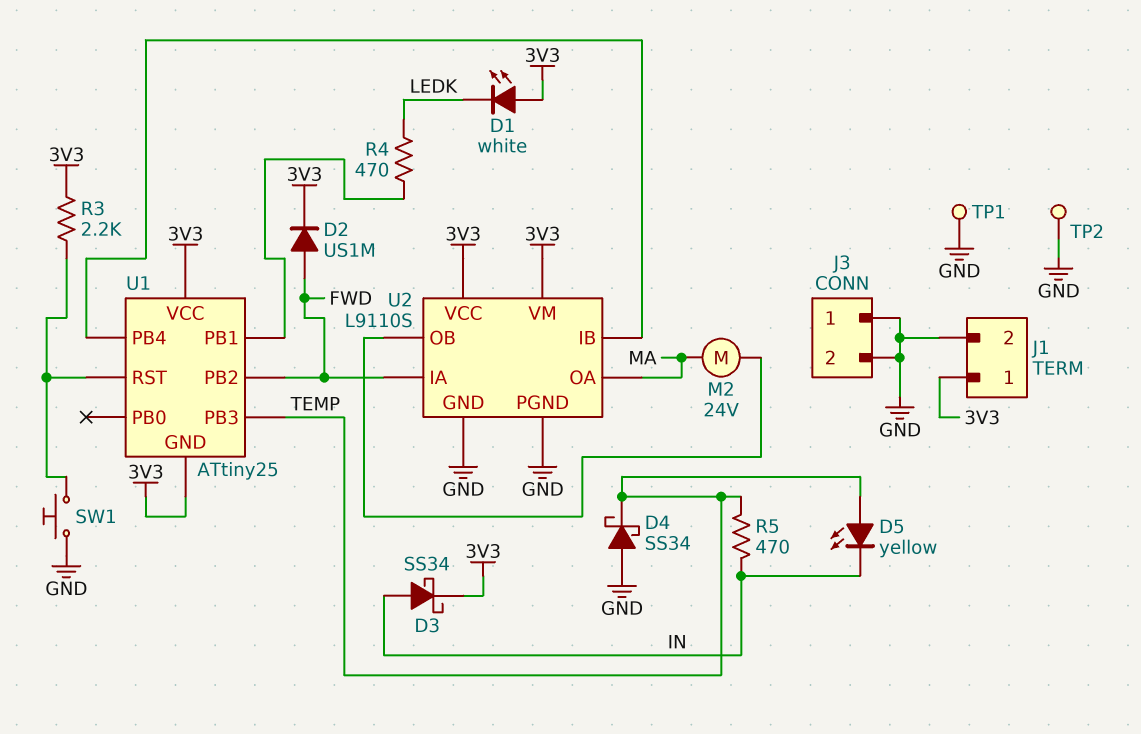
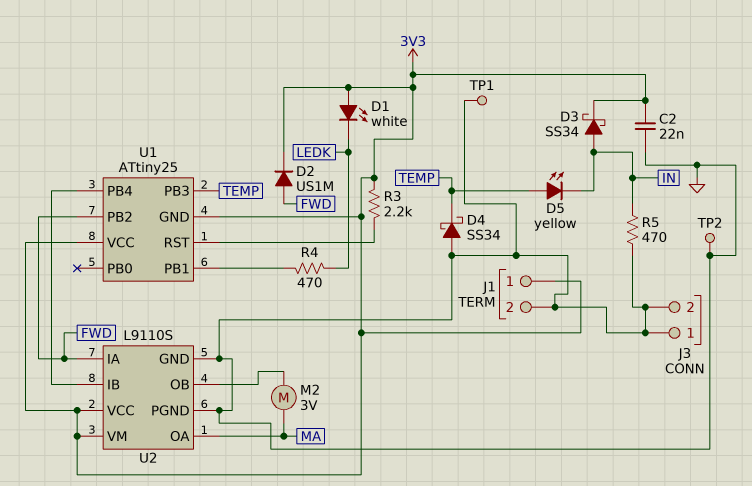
C2: none -> 22nF (3V3, GND)
M2: motor 24V (MA, U2/OB) -> motor 3V (MA, U2/OB)
R5: 470 (IN, TEMP) -> 470 (GND, IN)
SW1: button (GND, U1/RST) -> none

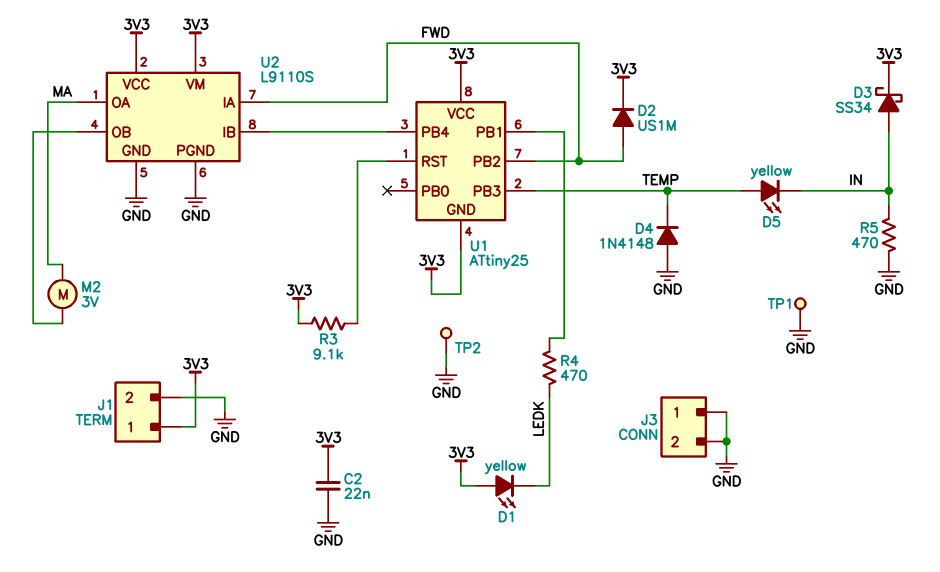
D1: LED white (A 3V3, K LEDK) -> LED yellow (A 3V3, K LEDK)
D4: schottky SS34 (A GND, K TEMP) -> diode 1N4148 (A GND, K TEMP)
R3: 2.2k (3V3, U1/RST) -> 9.1k (3V3, U1/RST)

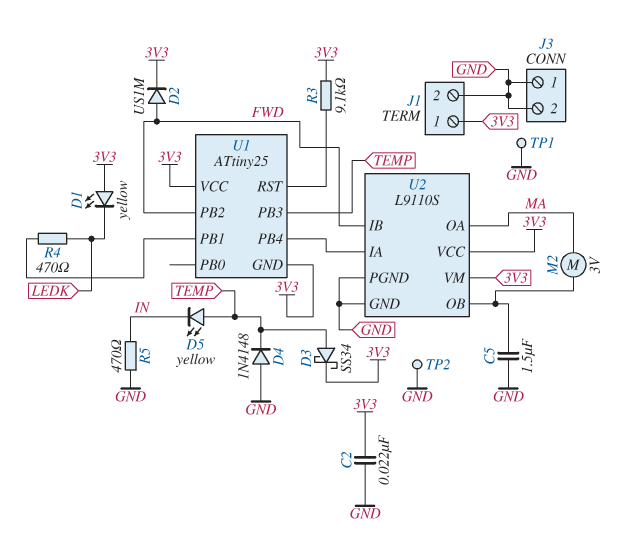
C5: none -> 1.5uF (GND, U2/OB)
D3: schottky SS34 (A IN, K 3V3) -> schottky SS34 (A TEMP, K 3V3)
U2 pin IA: FWD -> U1/PB4
U2 pin IB: U1/PB4 -> FWD

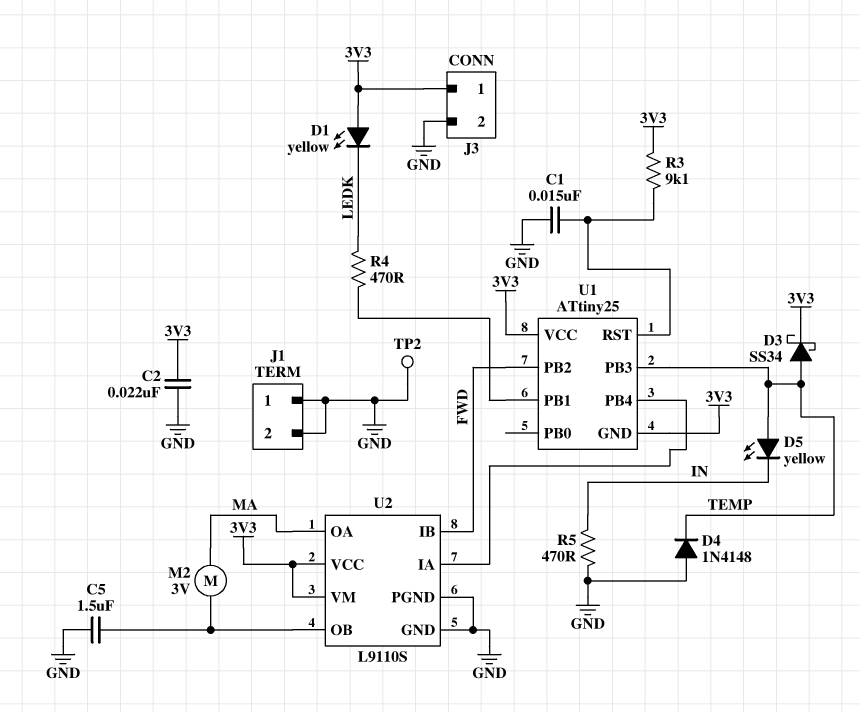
C1: none -> 15nF (GND, U1/RST)
D2: diode US1M (A FWD, K 3V3) -> none
J1 pin 1: 3V3 -> GND
J3 pin 1: GND -> 3V3
TP1: test point (GND) -> none

